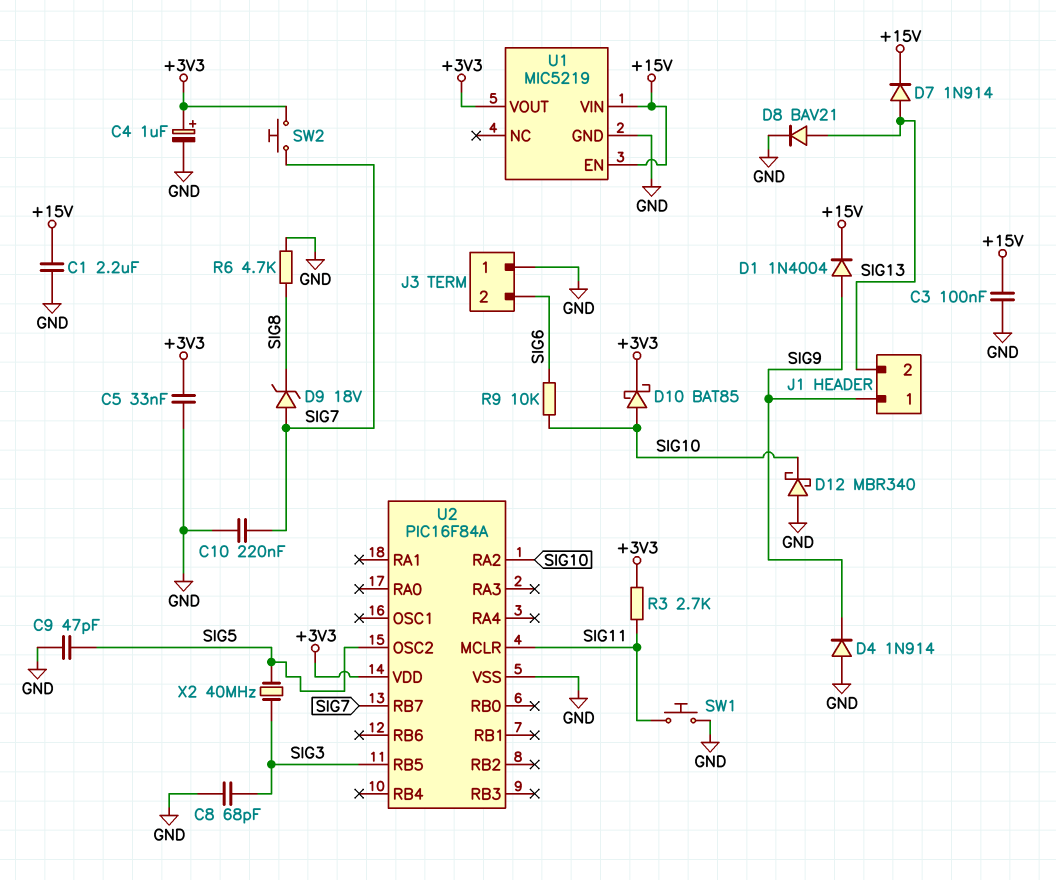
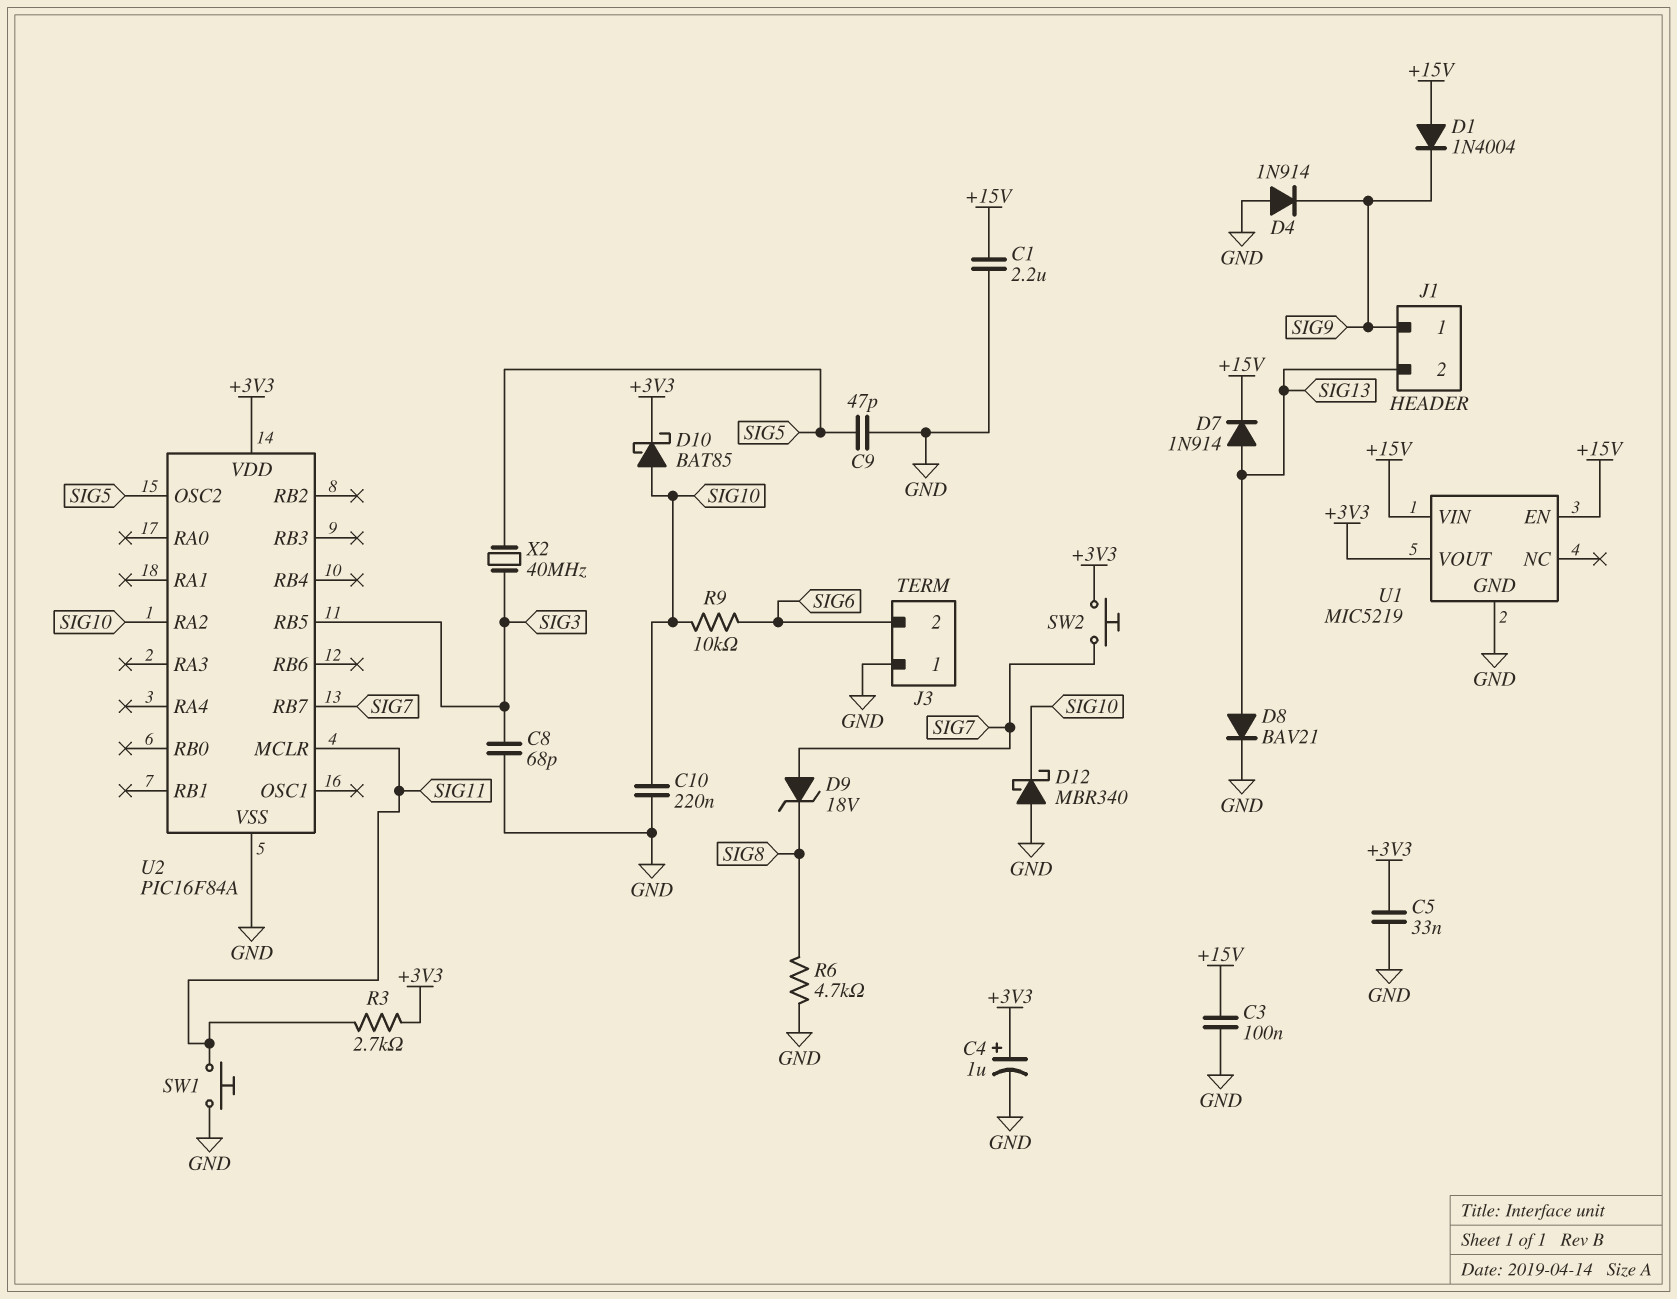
C10: 220nF (GND, SIG7) -> 220nF (GND, SIG10)
D1: diode 1N4004 (A SIG9, K +15V) -> diode 1N4004 (A +15V, K SIG9)

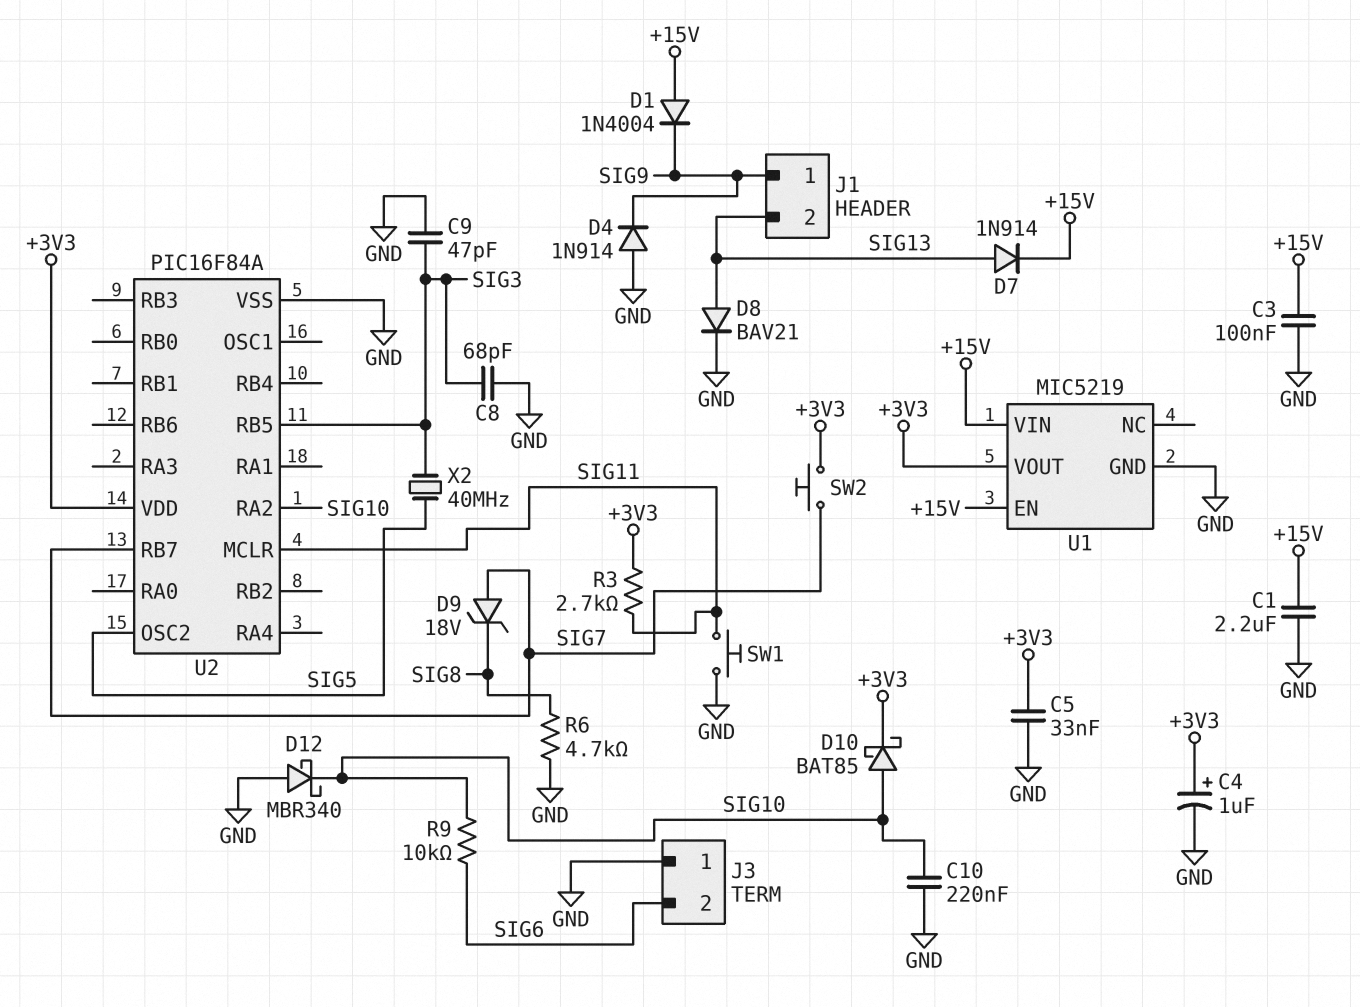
C9: 47pF (GND, SIG5) -> 47pF (GND, SIG3)

